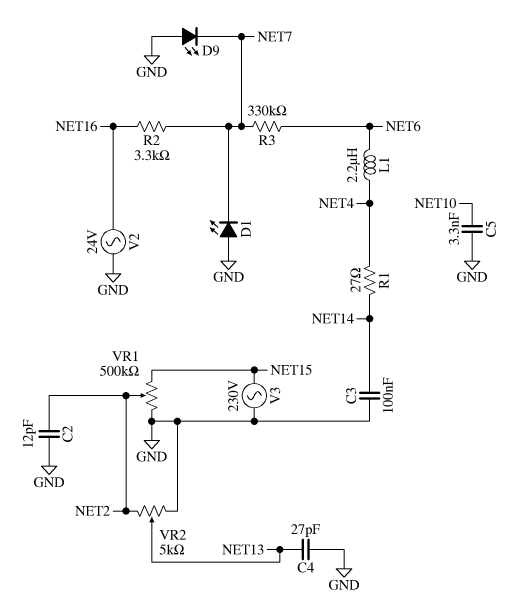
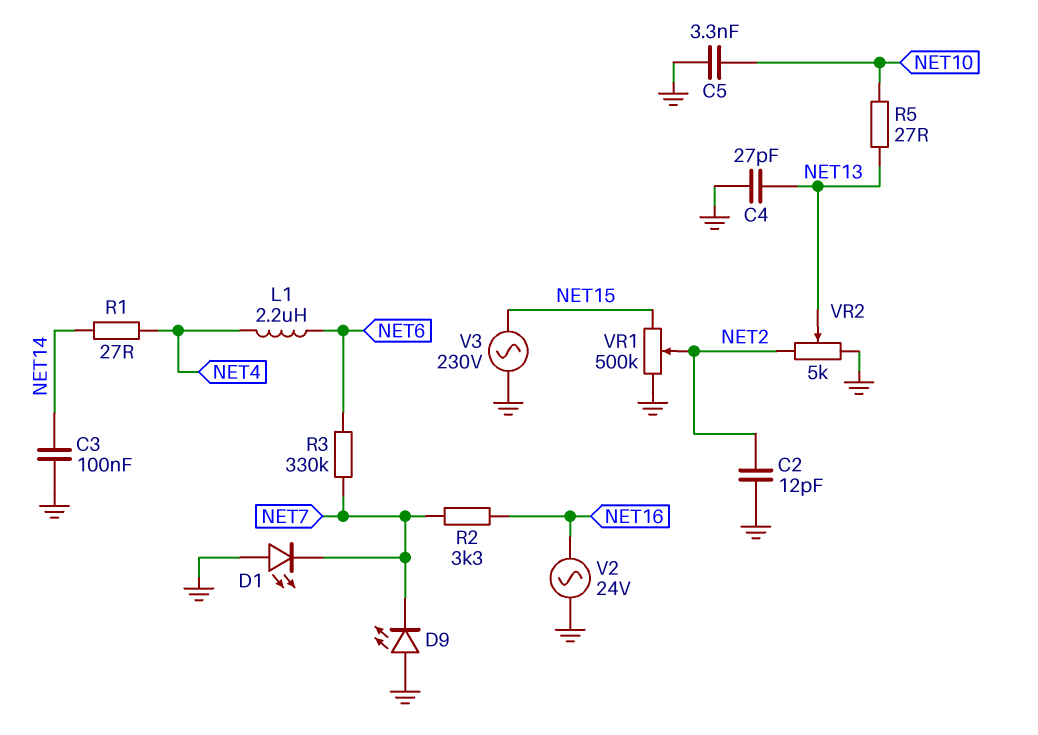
R5: none -> 27 (NET10, NET13)

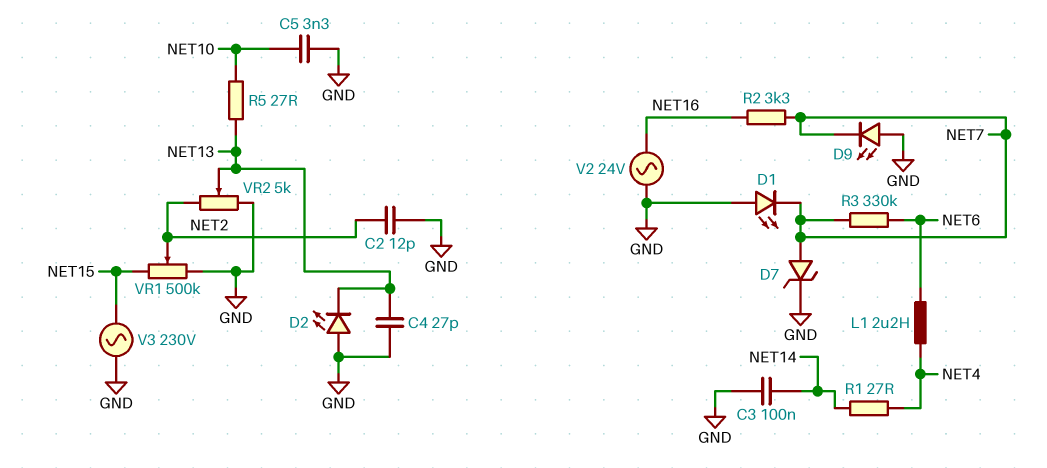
D2: none -> LED (A GND, K NET13)
D7: none -> zener (A NET7, K GND)

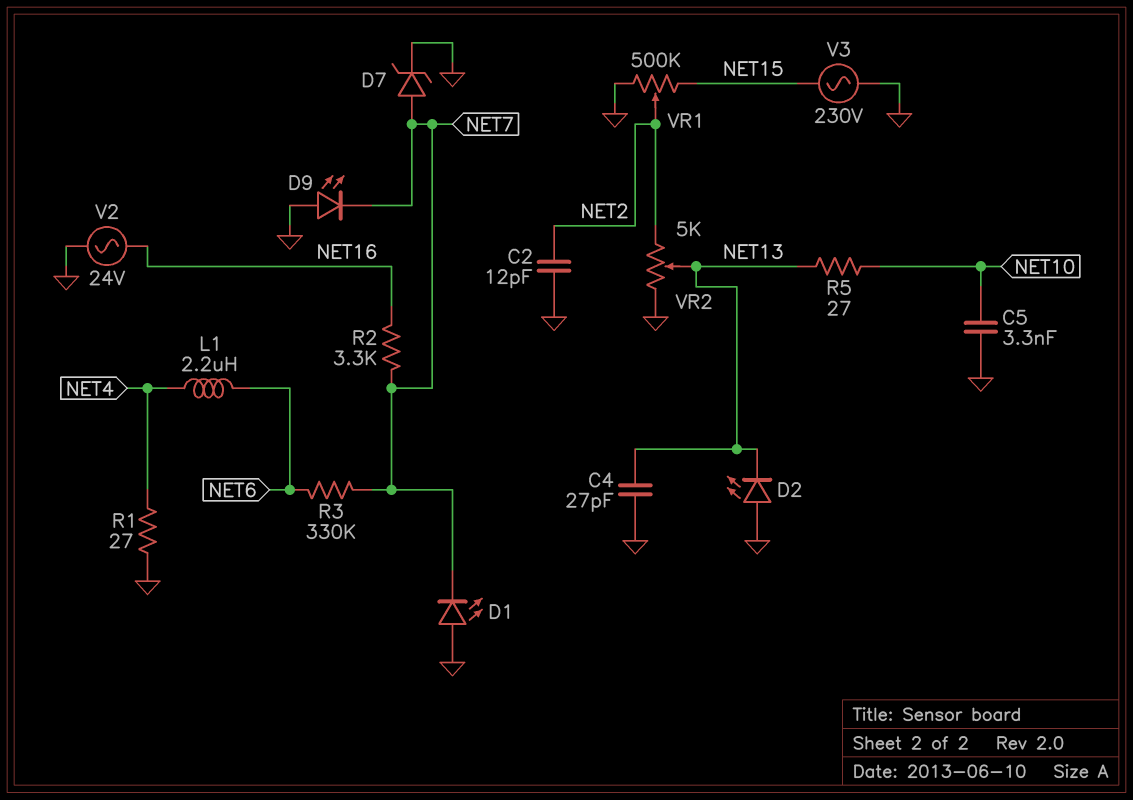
C3: 100nF (GND, NET14) -> none
R1: 27 (NET4, NET14) -> 27 (GND, NET4)

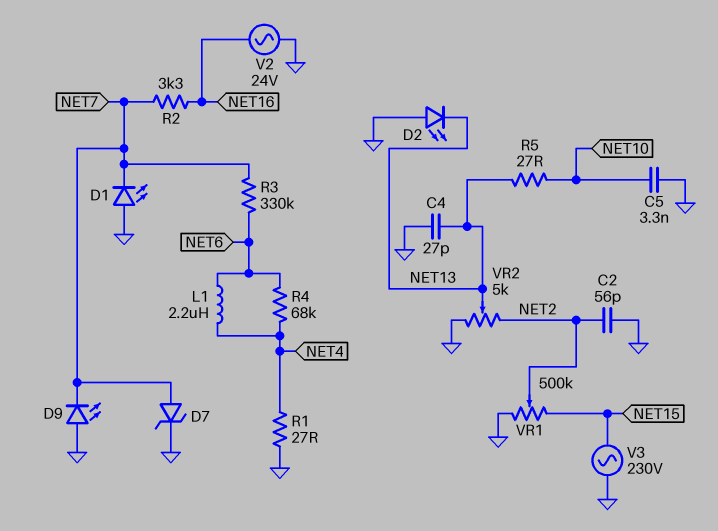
C2: 12pF (GND, NET2) -> 56pF (GND, NET2)
R4: none -> 68k (NET4, NET6)

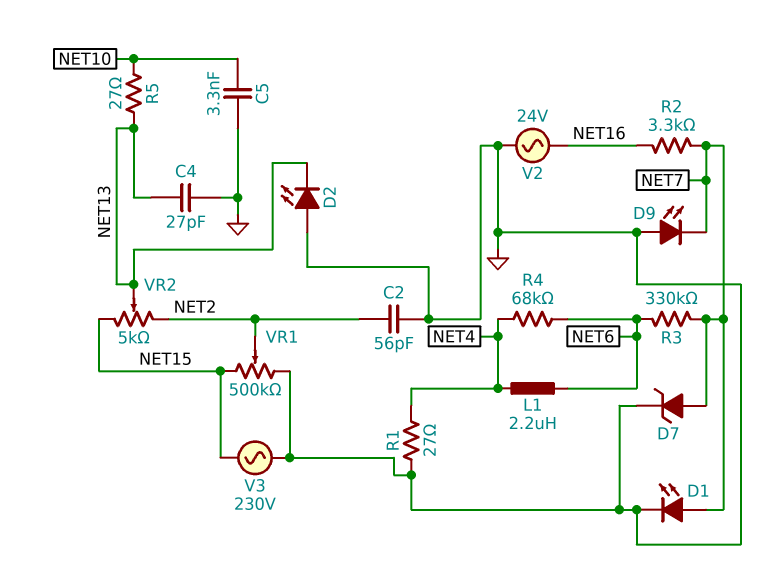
D1: LED (A GND, K NET7) -> LED (A NET7, K GND)
VR2: 5k (GND, NET2, wiper NET13) -> 5k (NET2, NET15, wiper NET13)

